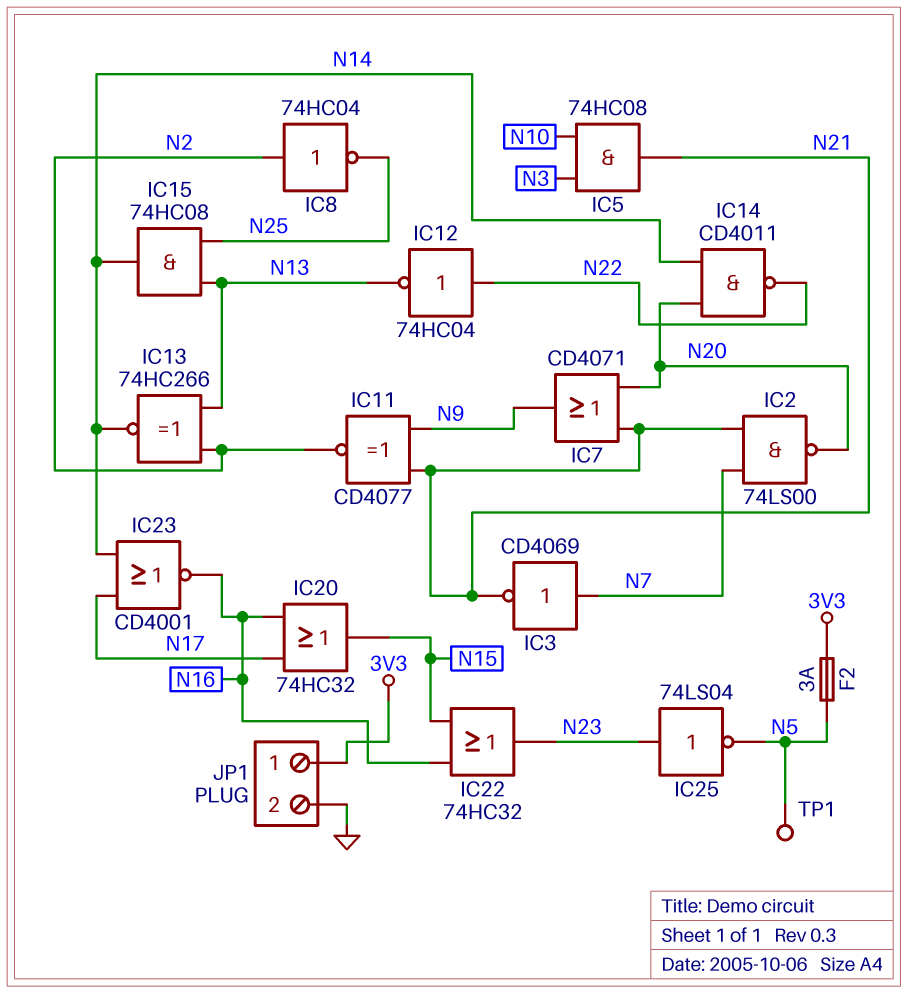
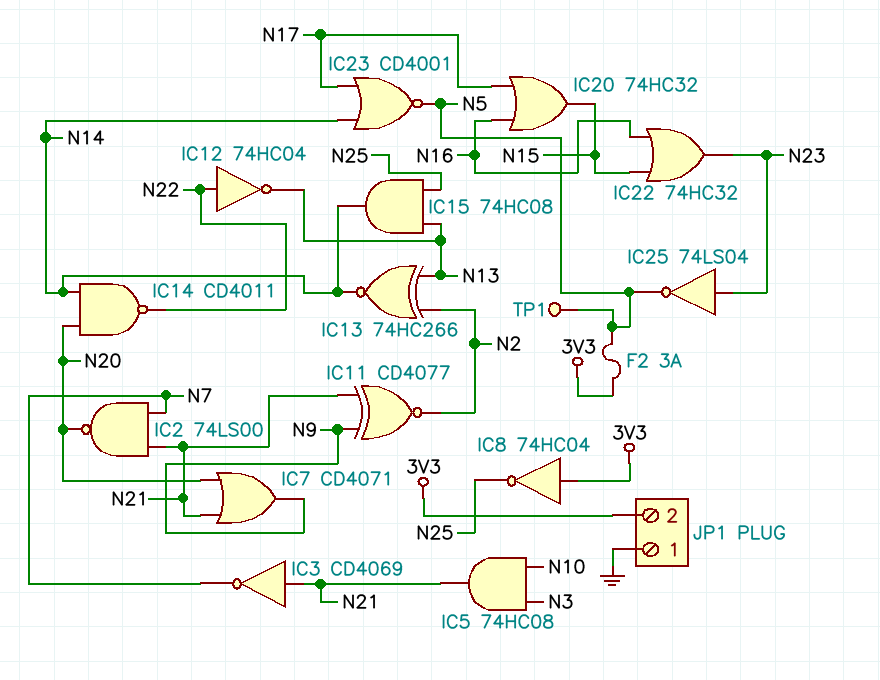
IC3: NOT CD4069 (in N7, out N21) -> NOT CD4069 (in N21, out N7)
IC8: NOT 74HC04 (in N2, out N25) -> NOT 74HC04 (in 3V3, out N25)
IC23: NOR CD4001 (in N14, in N17, out N16) -> NOR CD4001 (in N14, in N17, out N5)
JP1 pin 1: 3V3 -> GND
JP1 pin 2: GND -> 3V3

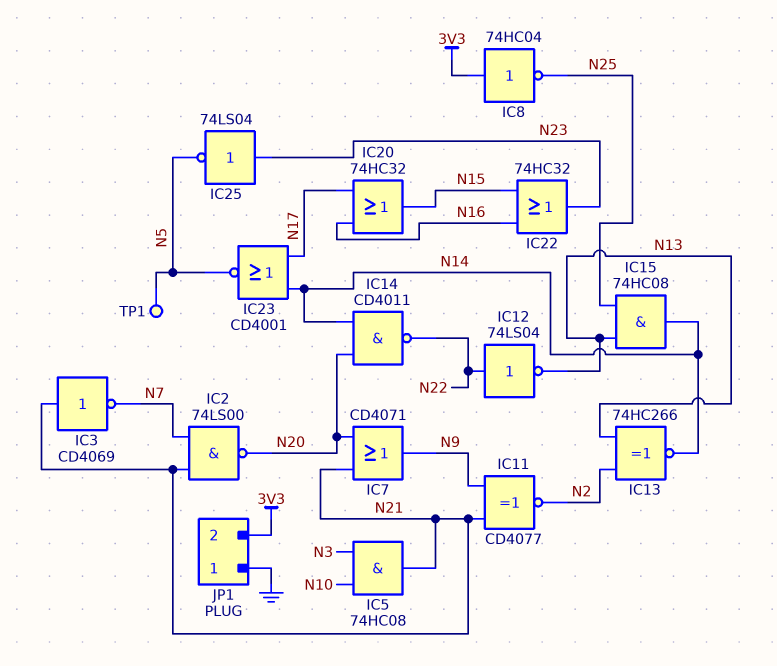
F2: 3A (3V3, N5) -> none
IC12: NOT 74HC04 (in N22, out N13) -> NOT 74LS04 (in N22, out N13)

